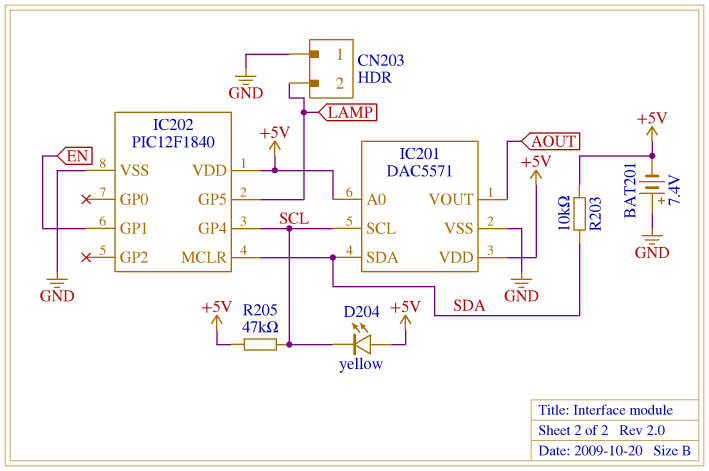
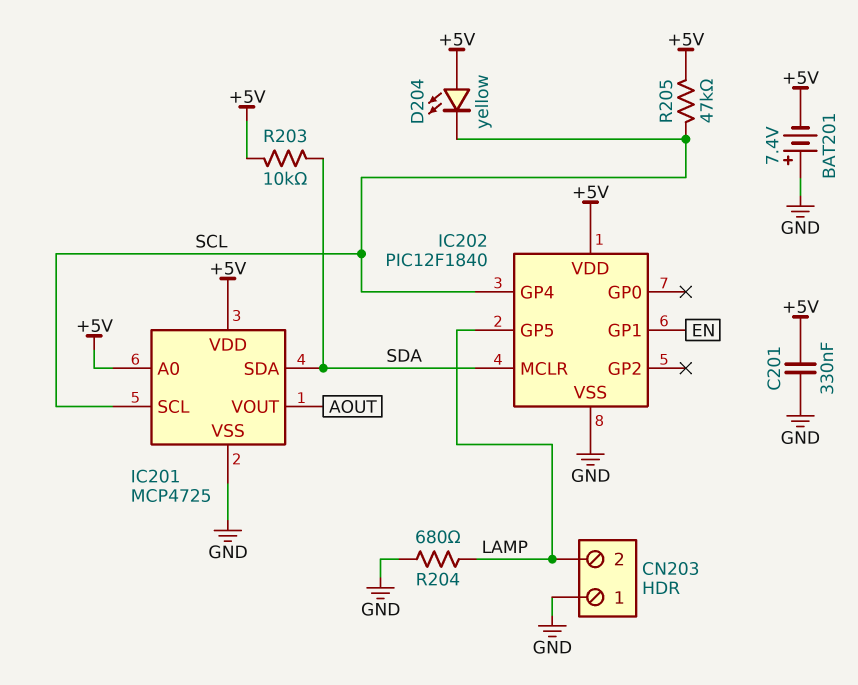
C201: none -> 330nF (+5V, GND)
IC201: DAC5571 -> MCP4725
R204: none -> 680 (GND, LAMP)

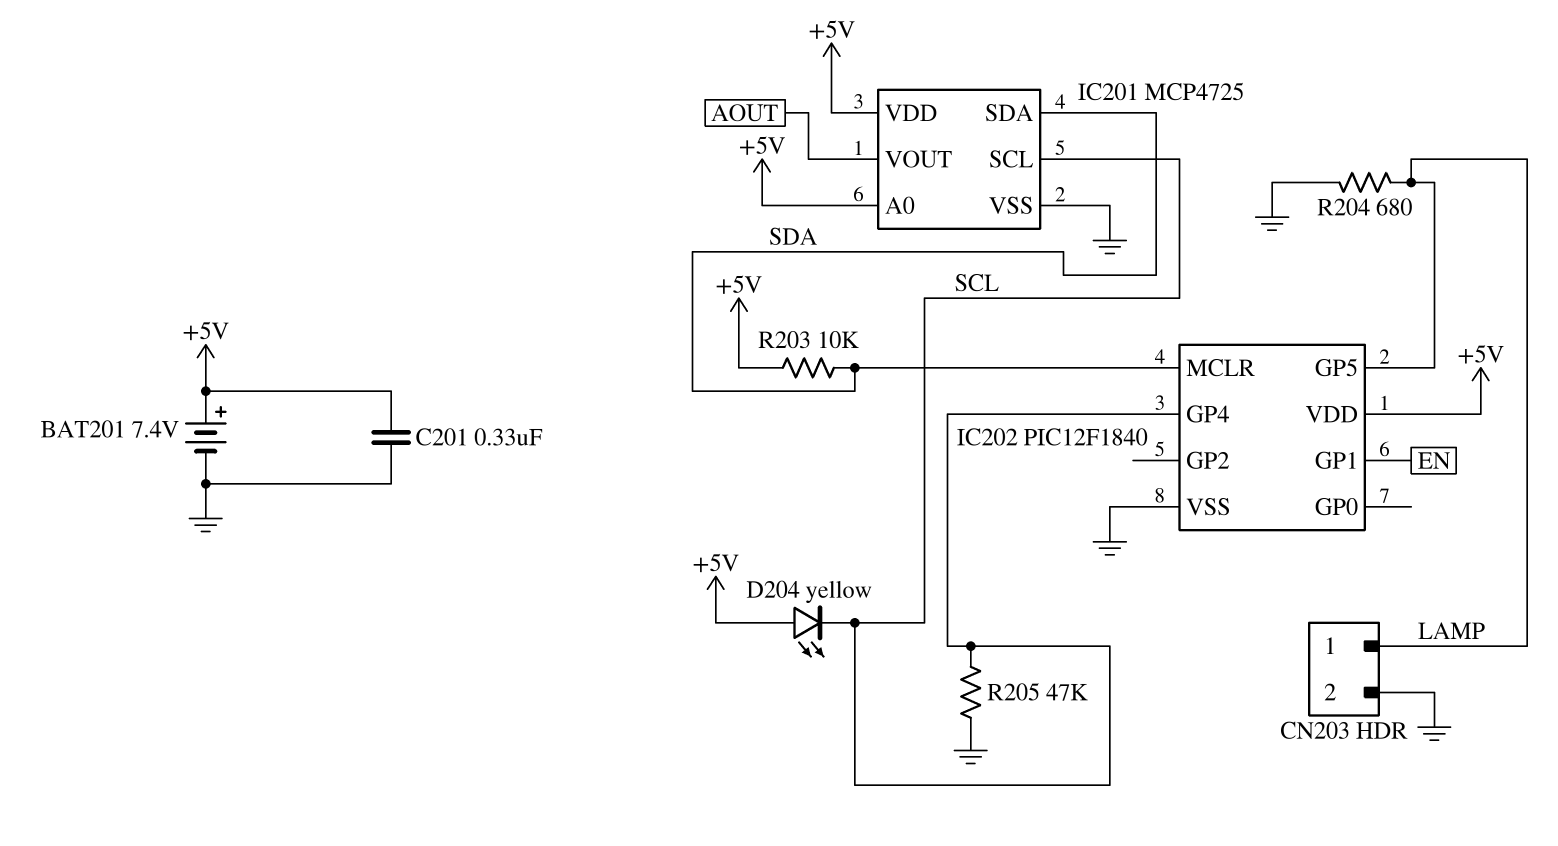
BAT201: 7.4V (plus GND, minus +5V) -> 7.4V (plus +5V, minus GND)
CN203 pin 1: GND -> LAMP
CN203 pin 2: LAMP -> GND
R205: 47k (+5V, SCL) -> 47k (GND, SCL)

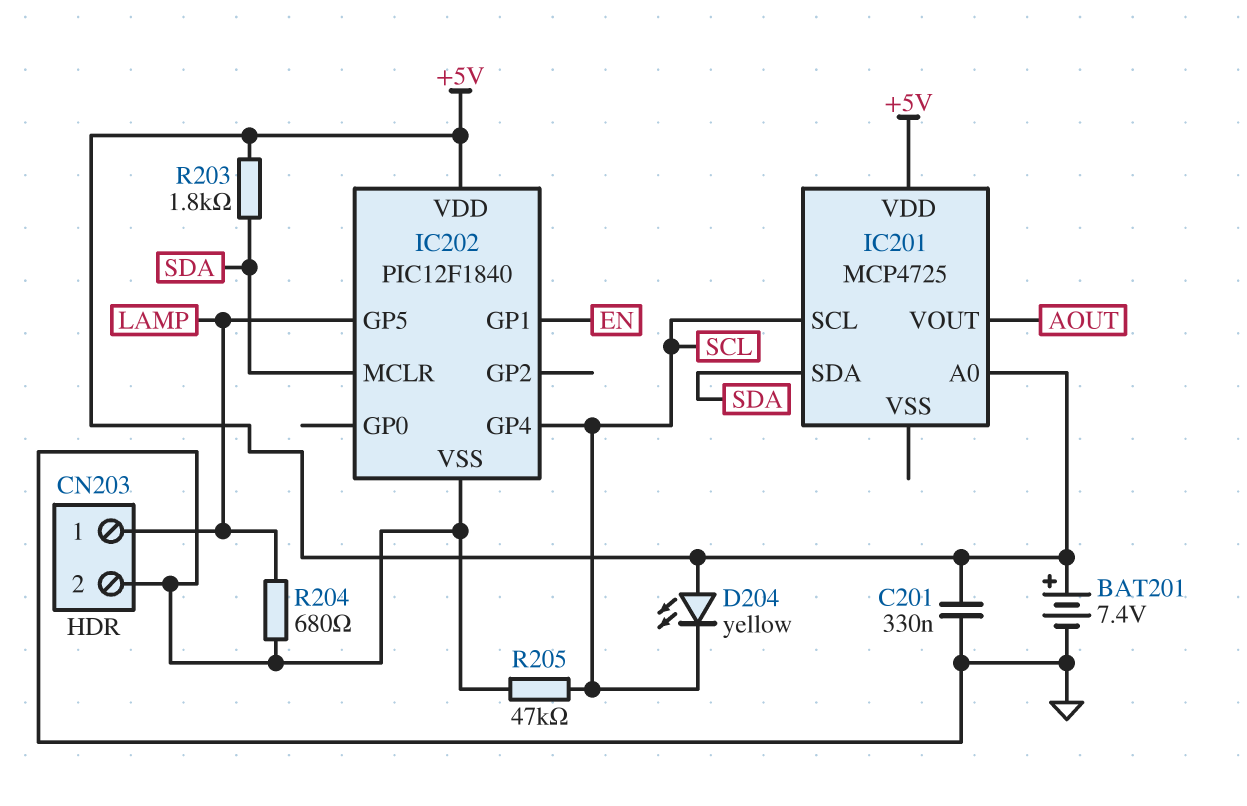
IC201 pin VSS: GND -> none
R203: 10k (+5V, SDA) -> 1.8k (+5V, SDA)

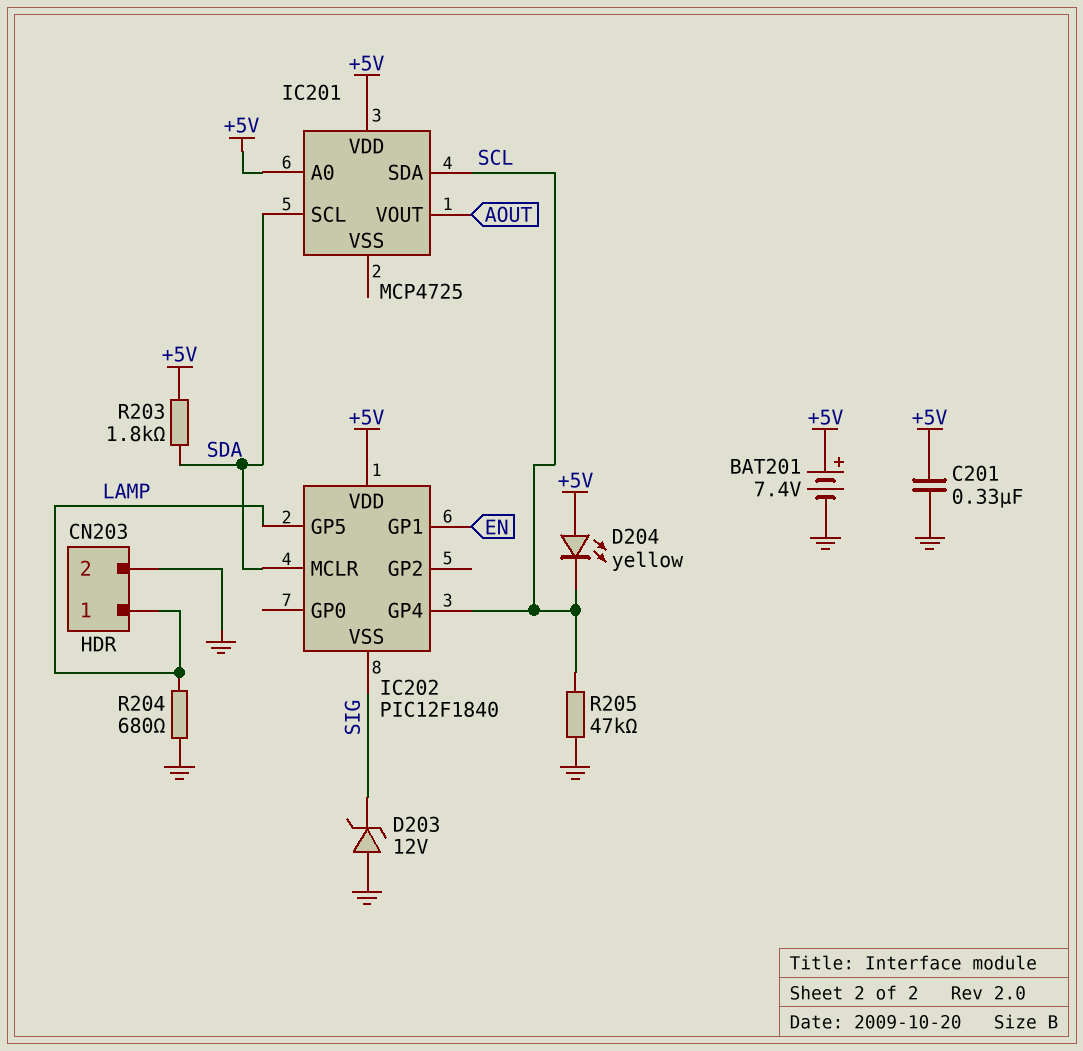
D203: none -> zener 12V (A GND, K SIG)
IC201 pin SCL: SCL -> SDA
IC201 pin SDA: SDA -> SCL
IC202 pin VSS: GND -> SIG

